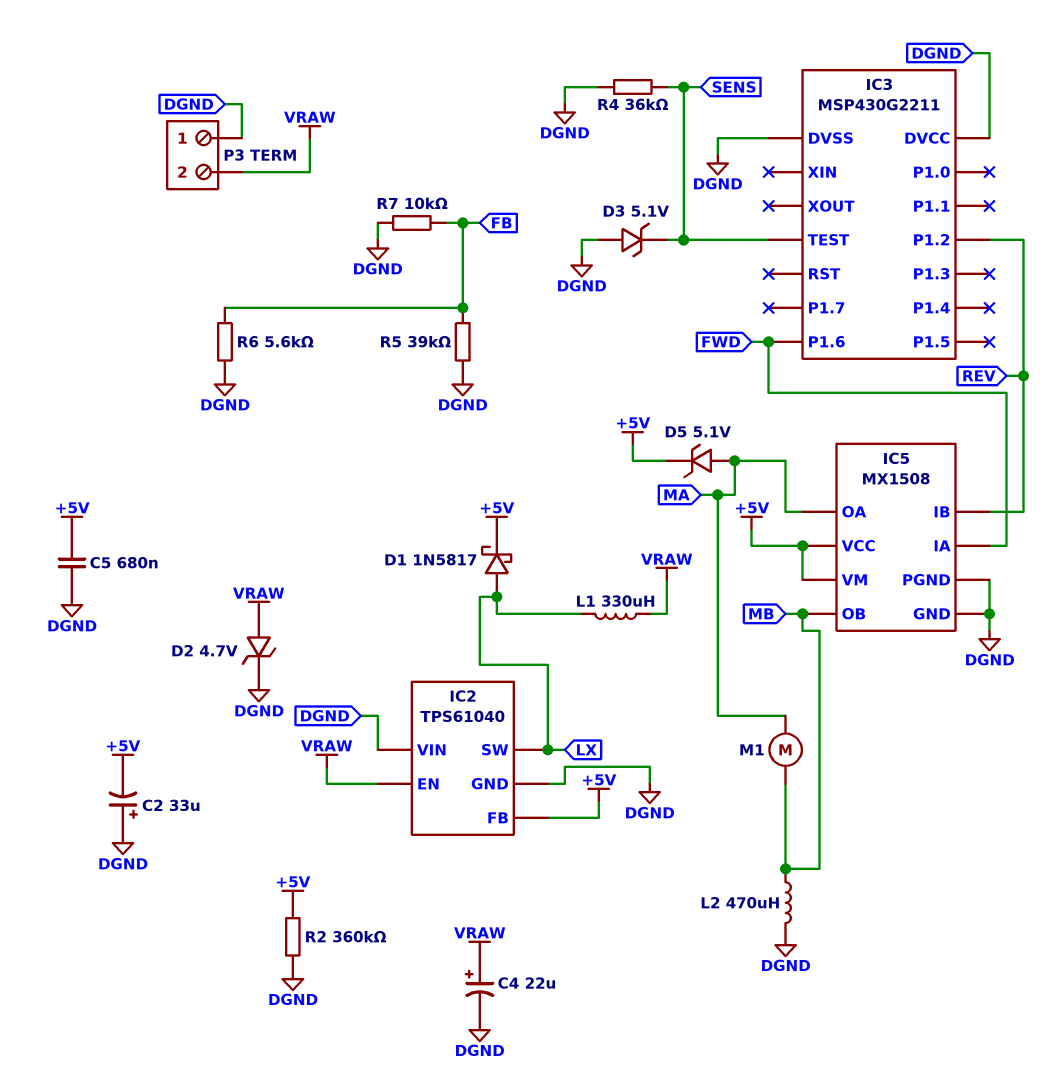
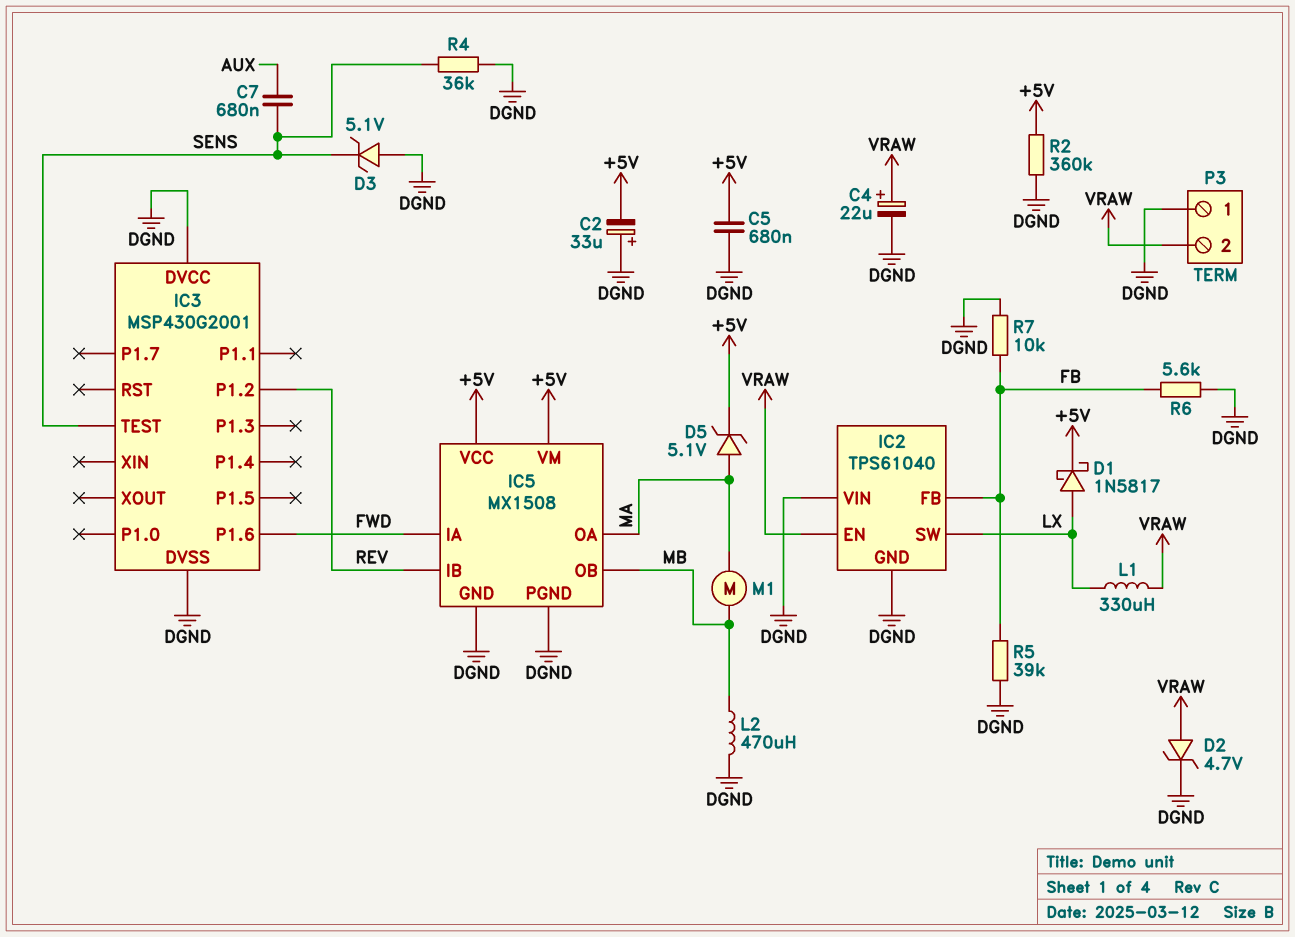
C7: none -> 680nF (AUX, SENS)
IC2 pin FB: +5V -> FB
IC3: MSP430G2211 -> MSP430G2001

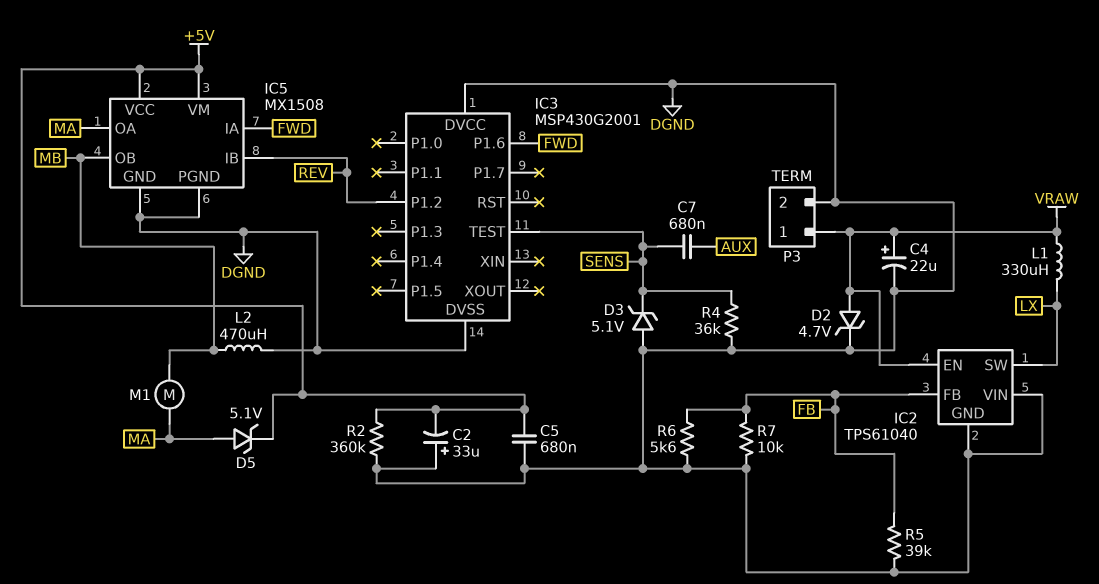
D1: schottky 1N5817 (A LX, K +5V) -> none
P3 pin 1: DGND -> VRAW
P3 pin 2: VRAW -> DGND

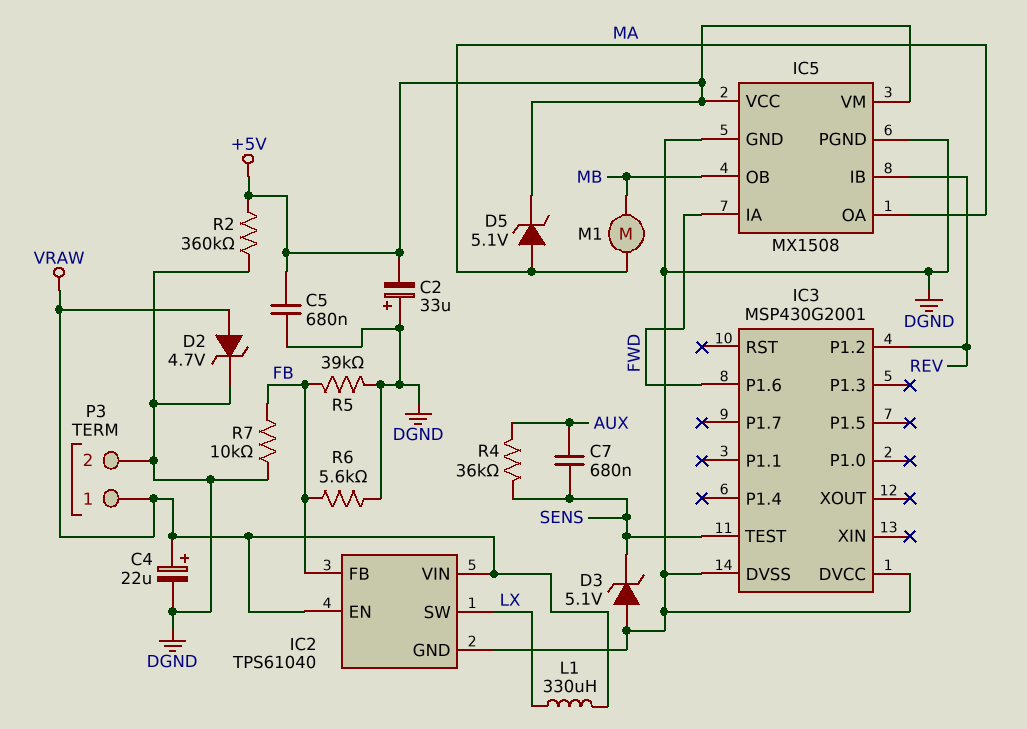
IC2 pin VIN: DGND -> VRAW
L2: 470uH (DGND, MB) -> none
R4: 36k (DGND, SENS) -> 36k (AUX, SENS)

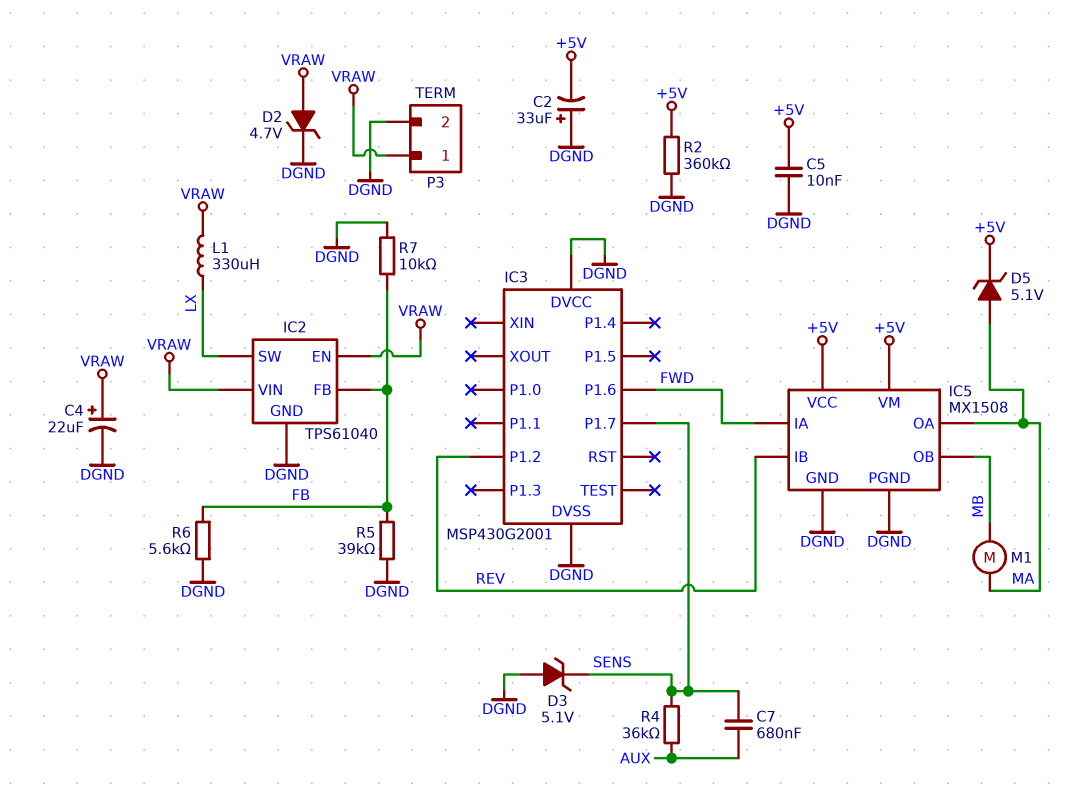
C5: 680nF (+5V, DGND) -> 10nF (+5V, DGND)
IC3 pin P1.7: none -> SENS
IC3 pin TEST: SENS -> none

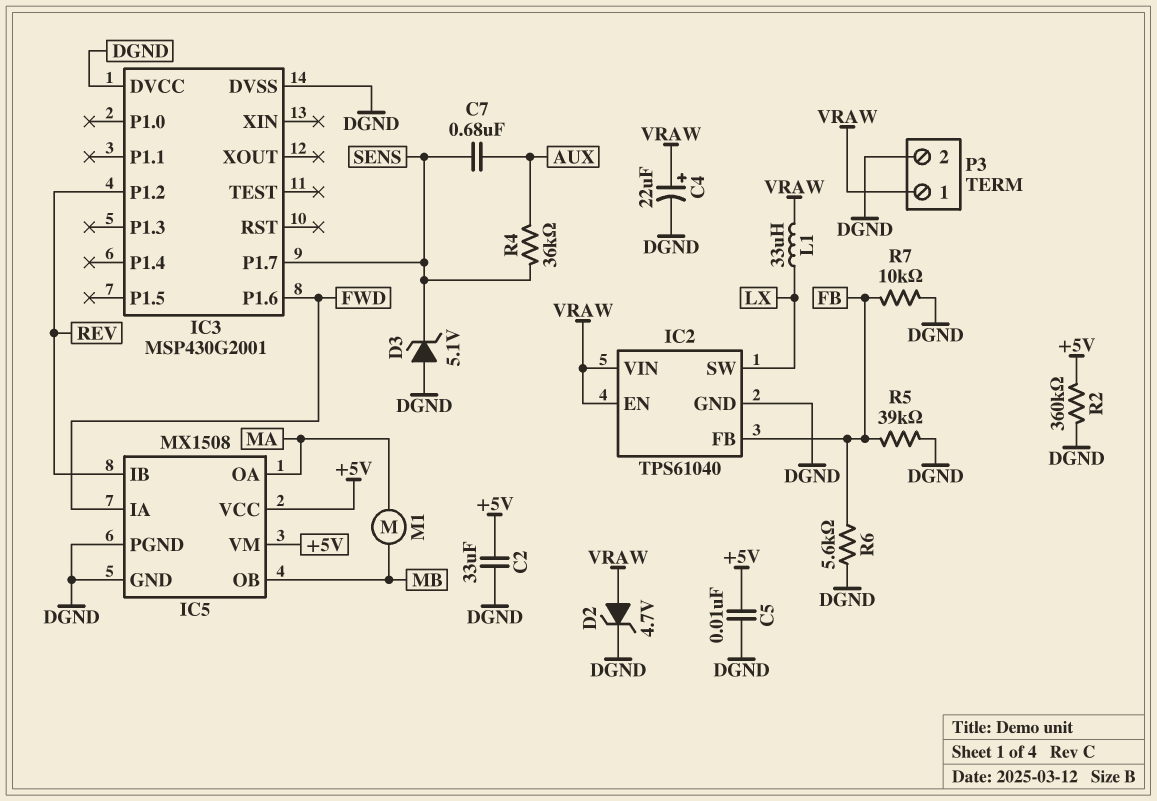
C2: 33uF (plus DGND, minus +5V) -> 33uF (+5V, DGND)
D5: zener 5.1V (A MA, K +5V) -> none
L1: 330uH (LX, VRAW) -> 33uH (LX, VRAW)

